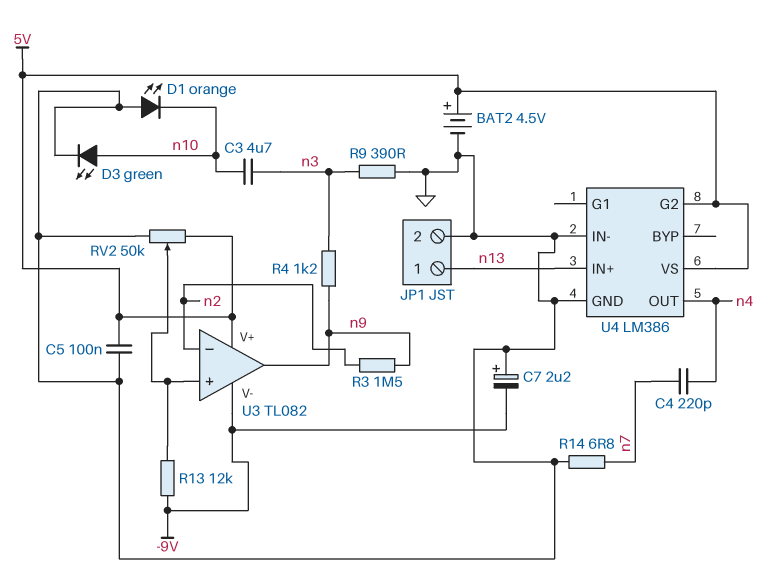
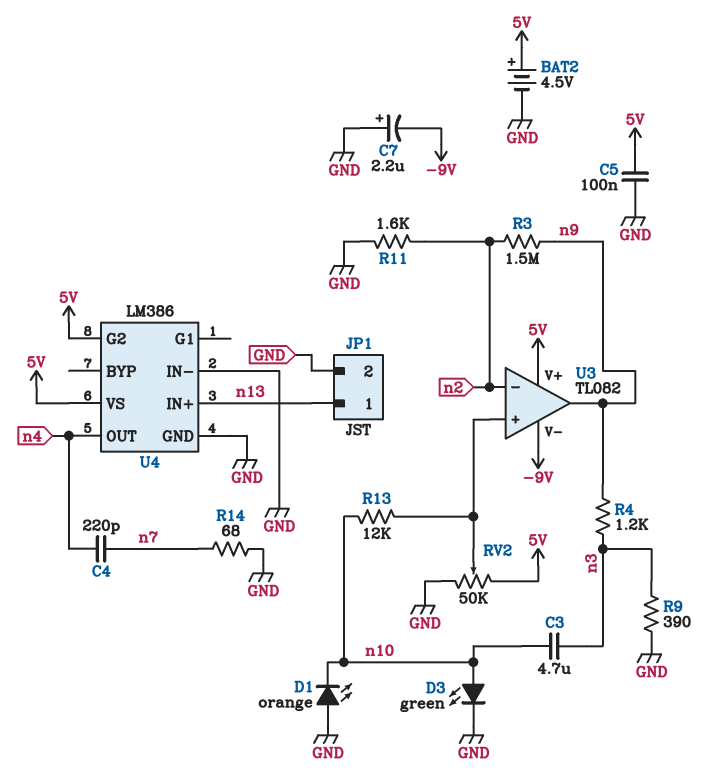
R11: none -> 1.6k (GND, n2)
R13: 12k (-9V, U3/in+) -> 12k (U3/in+, n10)
R14: 6.8 (GND, n7) -> 68 (GND, n7)

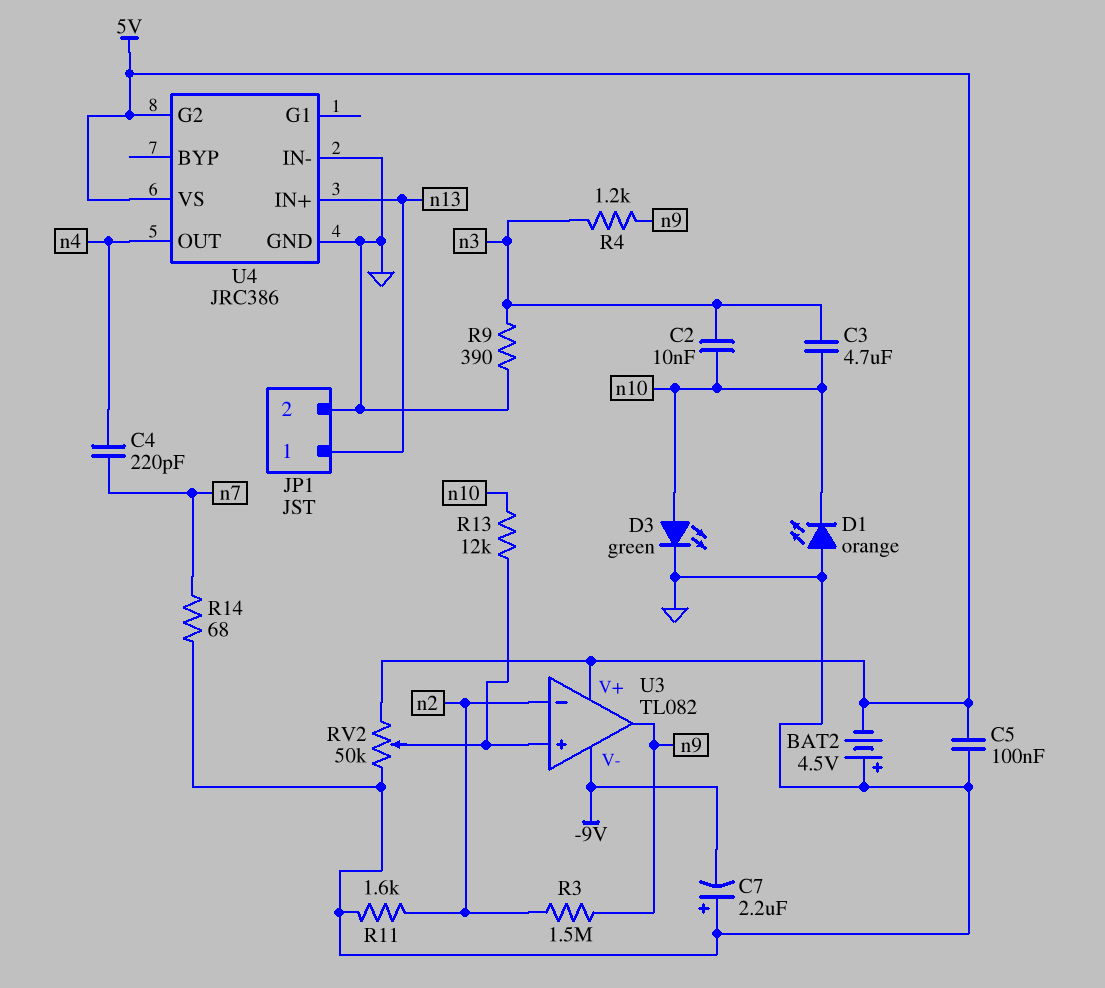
BAT2: 4.5V (plus 5V, minus GND) -> 4.5V (plus GND, minus 5V)
C2: none -> 10nF (n3, n10)
U4: LM386 -> JRC386

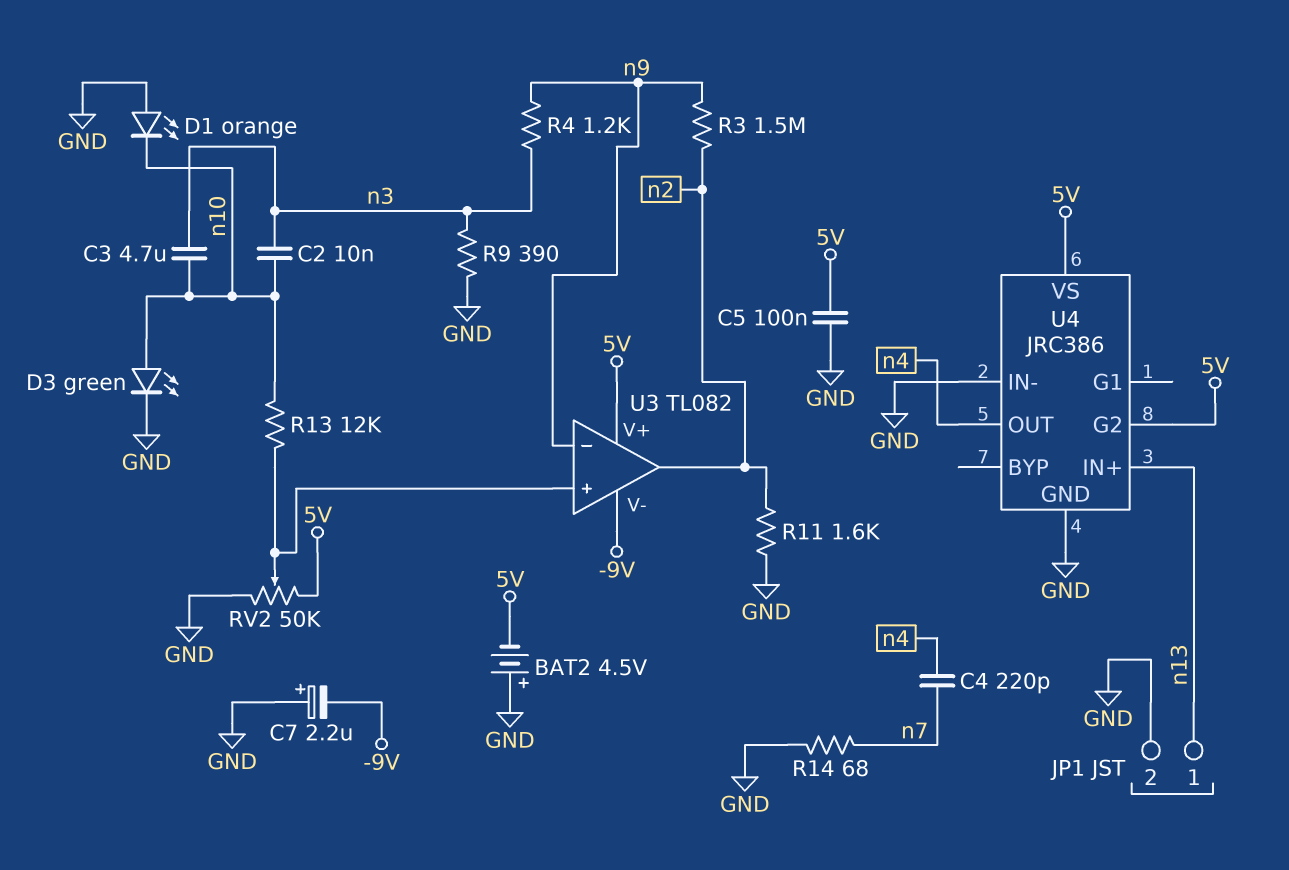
U3 pin in-: n2 -> n9
U3 pin out: n9 -> n2

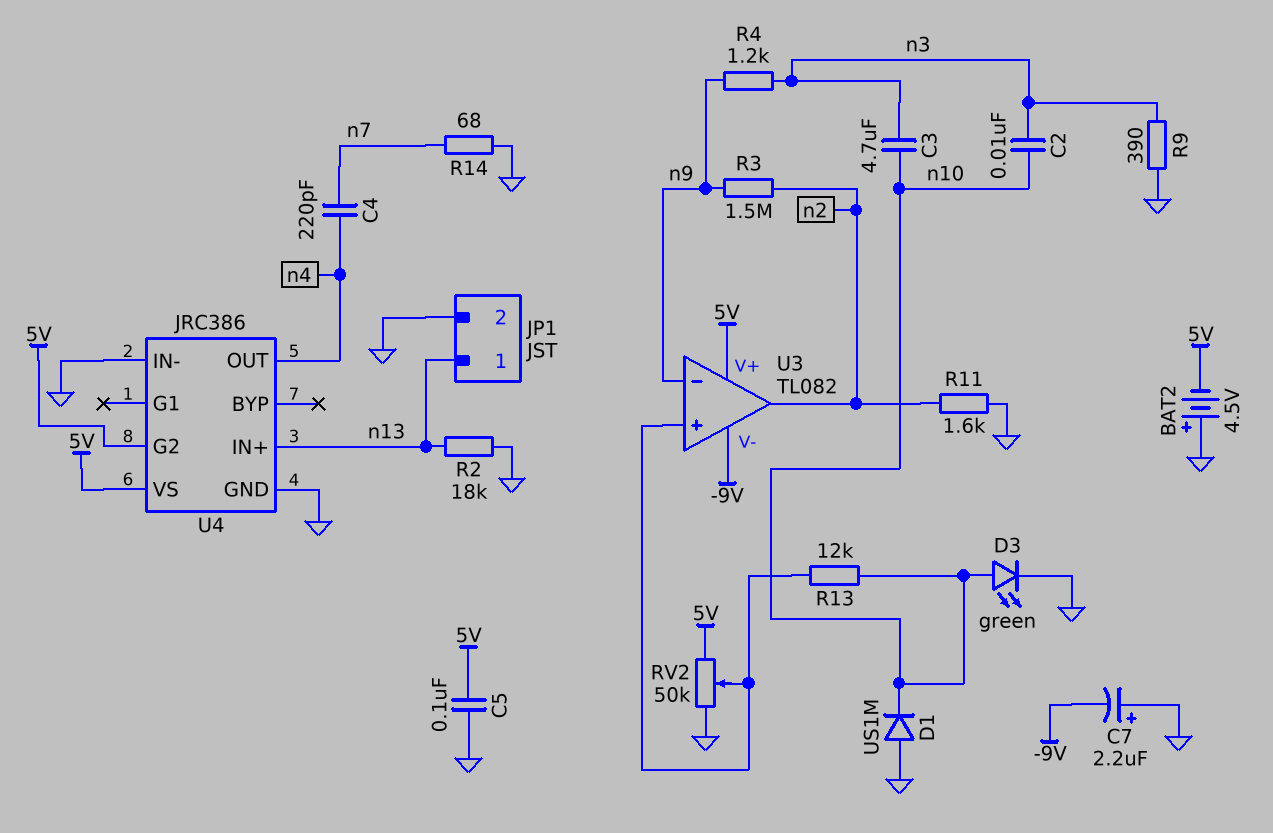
D1: LED orange (A GND, K n10) -> diode US1M (A GND, K n10)
R2: none -> 18k (GND, n13)

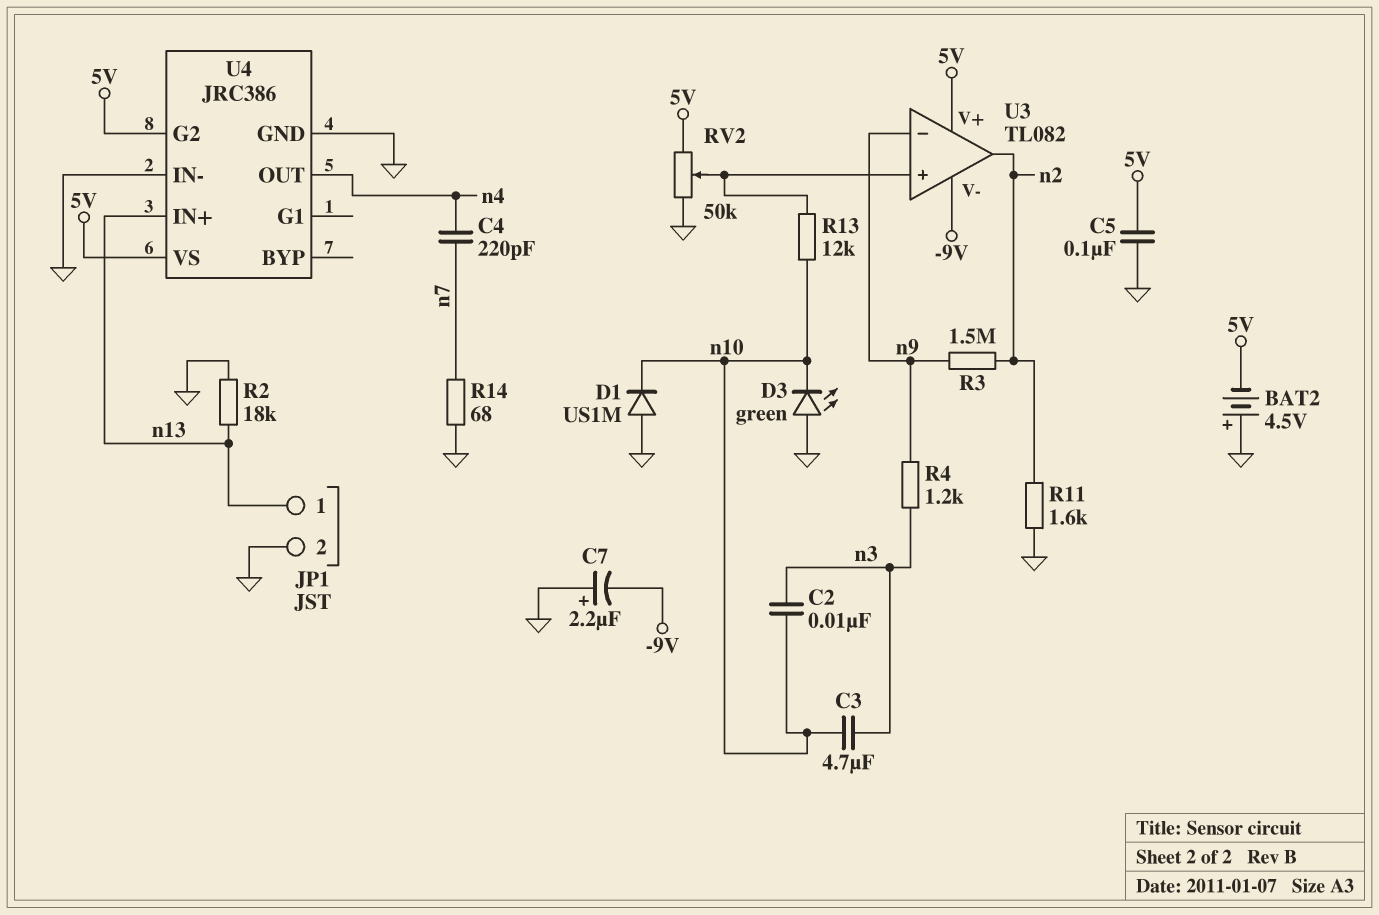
D3: LED green (A n10, K GND) -> LED green (A GND, K n10)
R9: 390 (GND, n3) -> none

